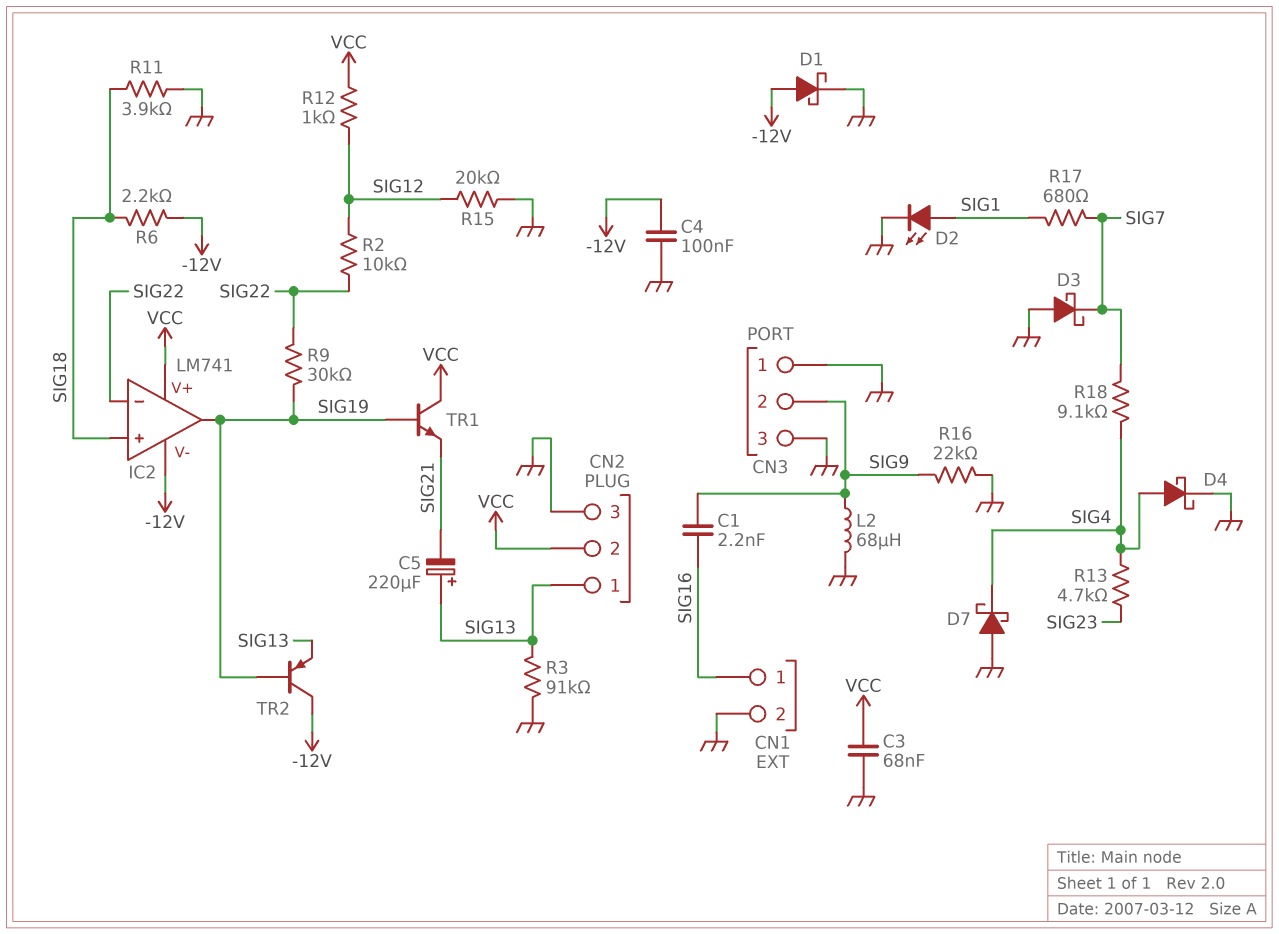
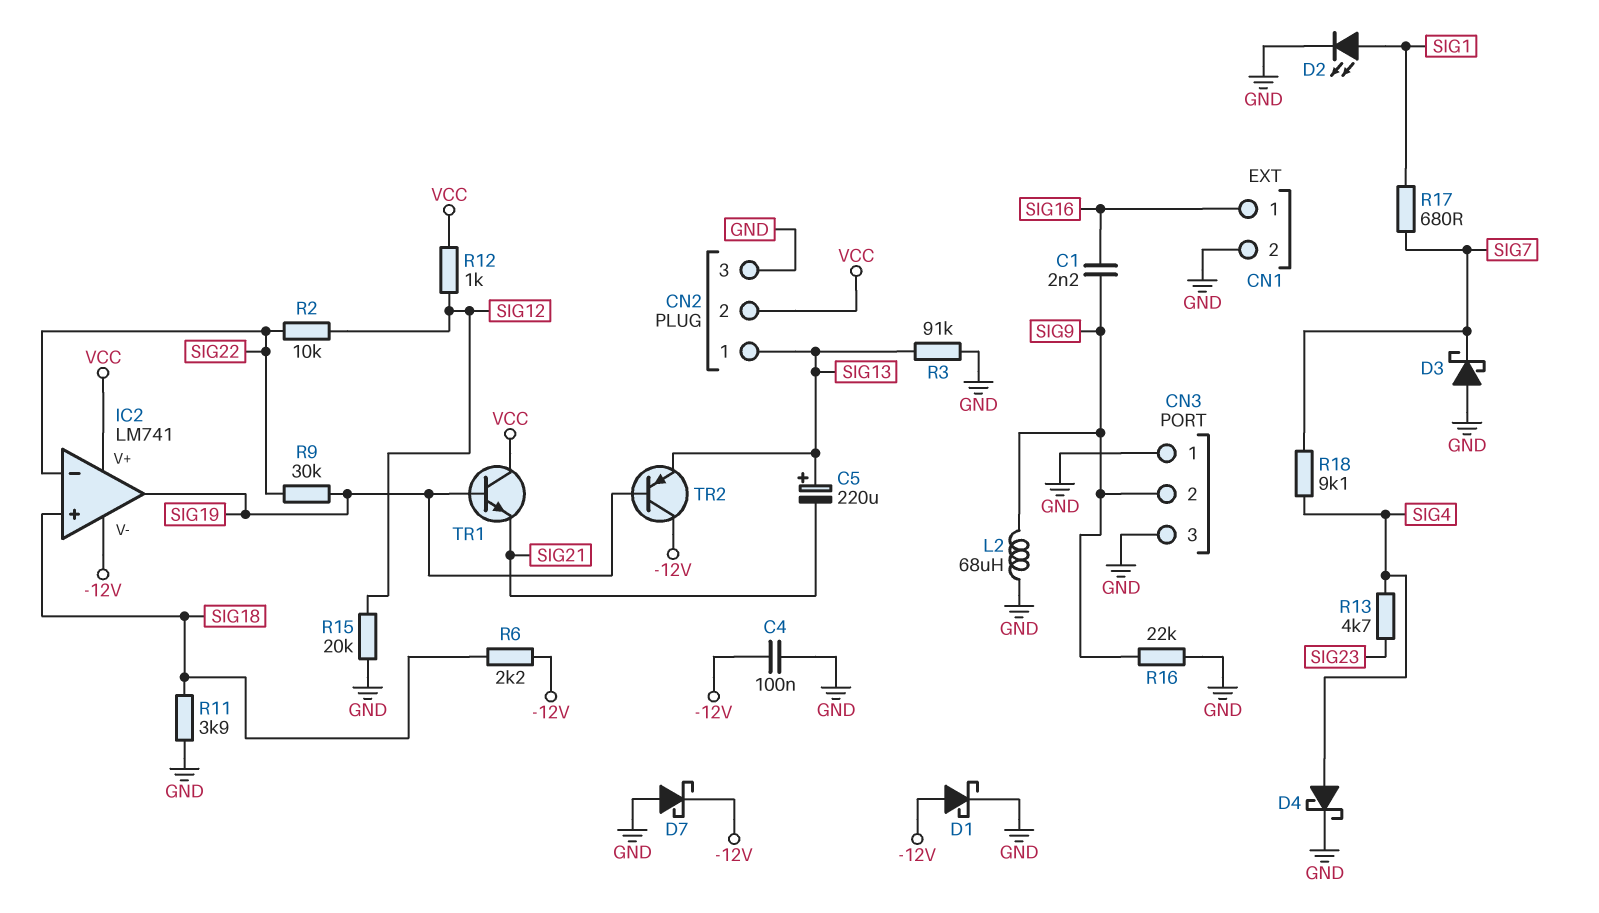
C3: 68nF (GND, VCC) -> none
D7: schottky (A GND, K SIG4) -> schottky (A GND, K -12V)

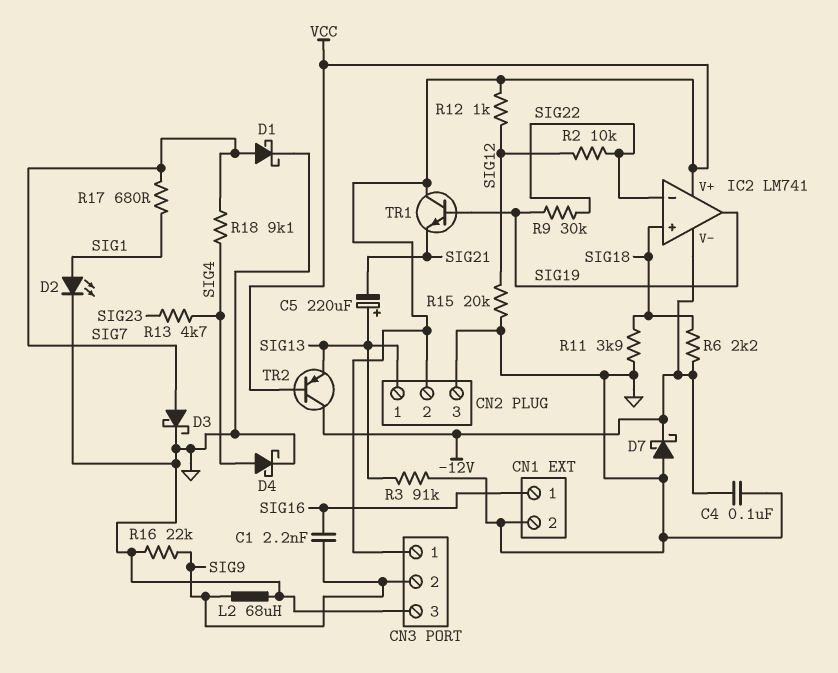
CN3 pin 1: GND -> VCC
D1: schottky (A -12V, K GND) -> schottky (A SIG7, K GND)
D3: schottky (A GND, K SIG7) -> schottky (A SIG7, K GND)
TR2: PNP (B SIG19, C -12V, E SIG13) -> PNP (B VCC, C -12V, E SIG13)

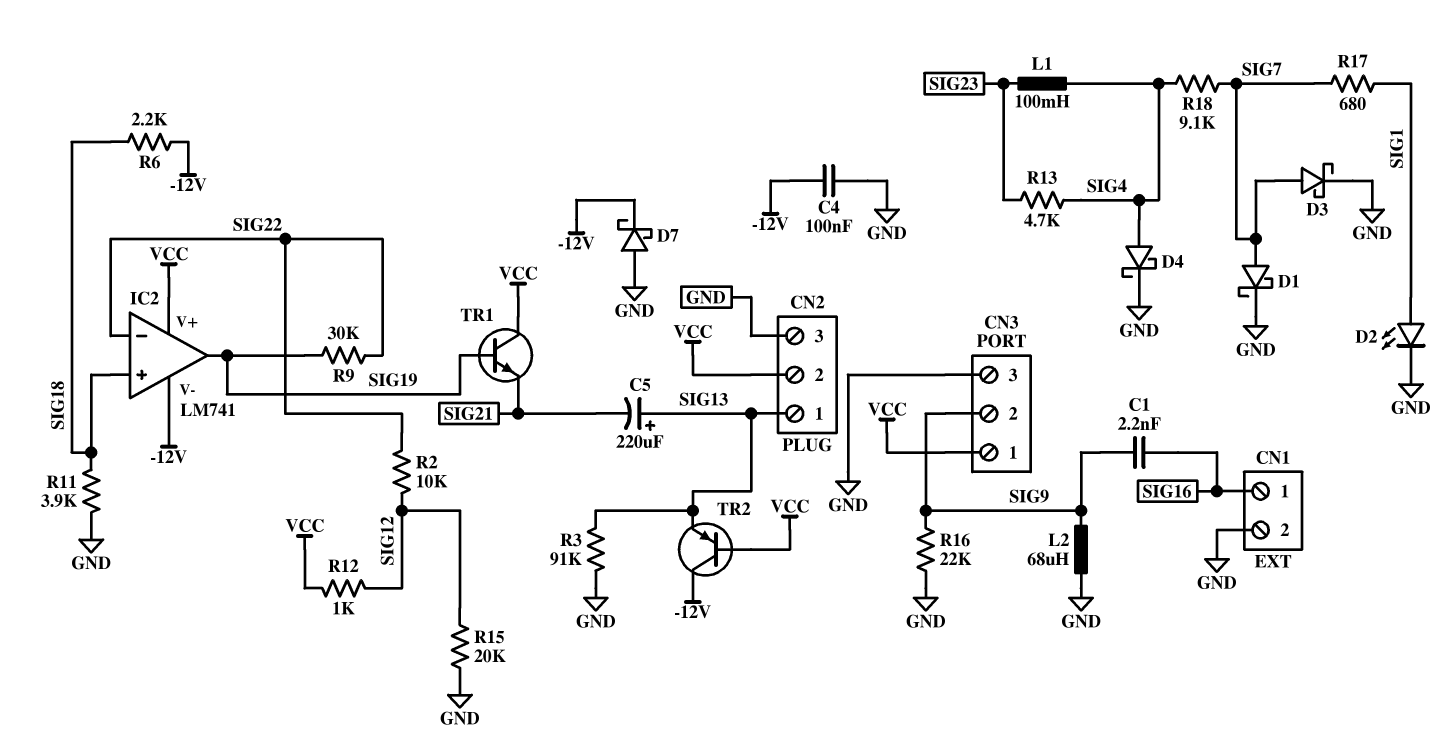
L1: none -> 100mH (SIG4, SIG23)

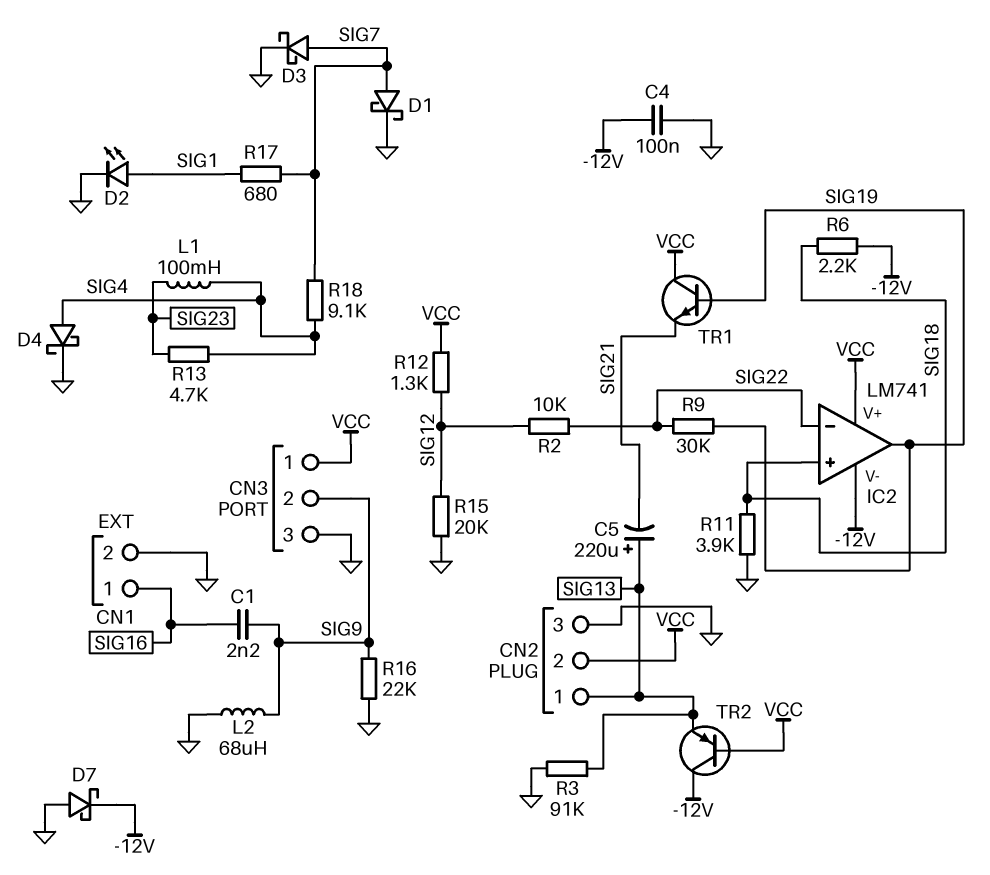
R12: 1k (SIG12, VCC) -> 1.3k (SIG12, VCC)

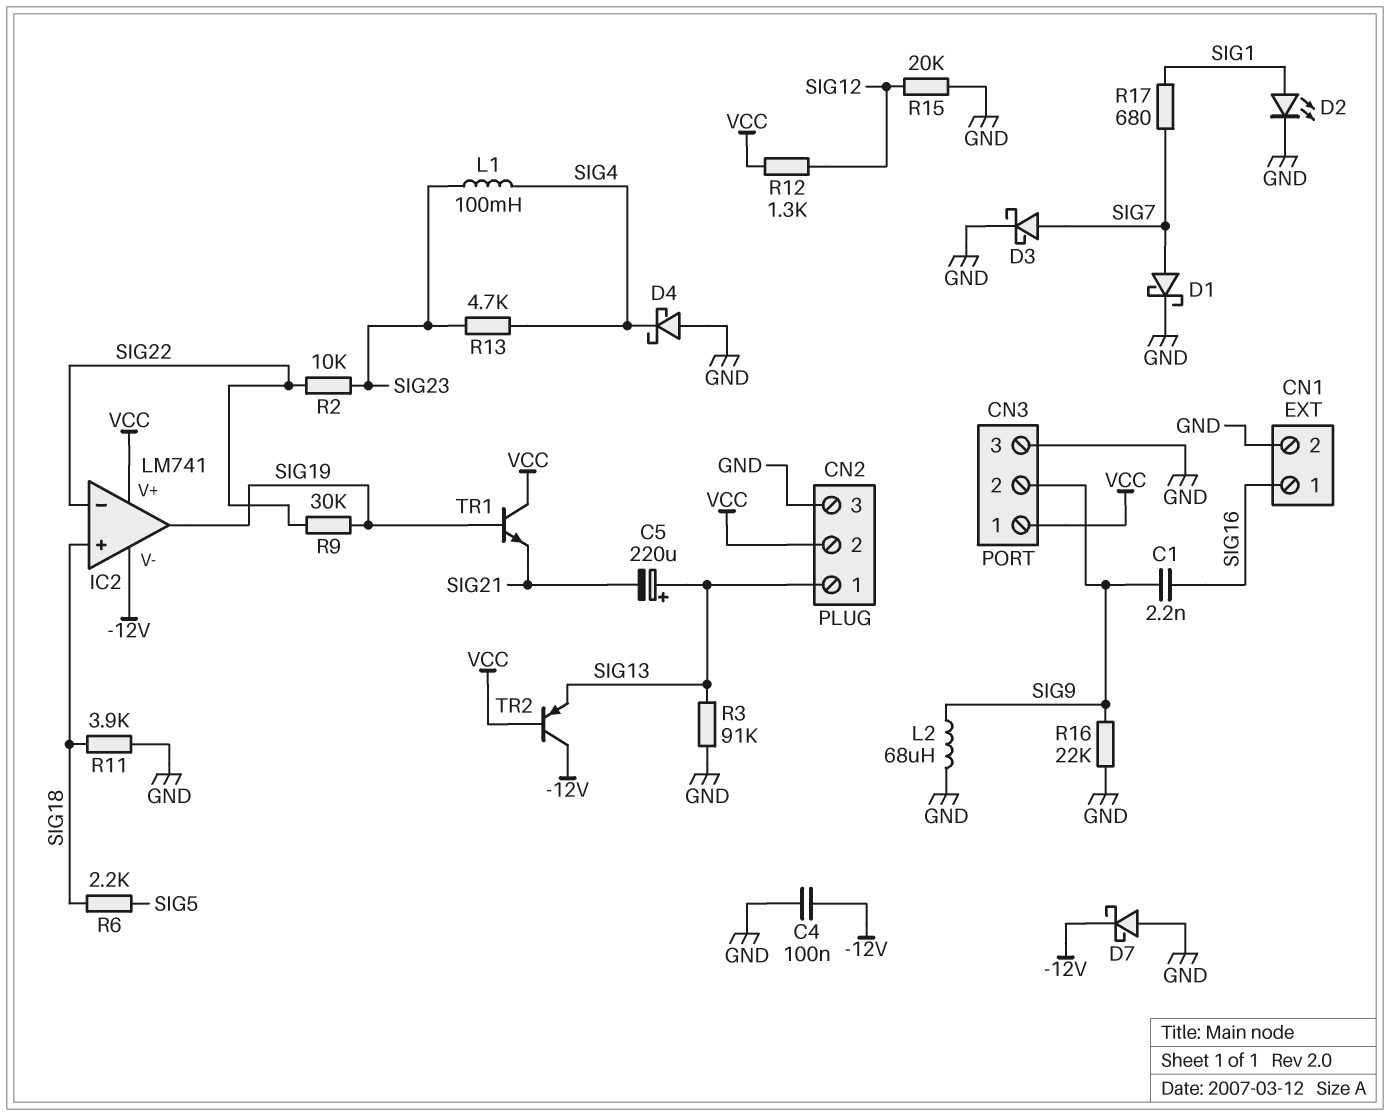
D4: schottky (A SIG4, K GND) -> schottky (A GND, K SIG4)
R2: 10k (SIG12, SIG22) -> 10k (SIG22, SIG23)
R6: 2.2k (-12V, SIG18) -> 2.2k (SIG5, SIG18)
R18: 9.1k (SIG4, SIG7) -> none

